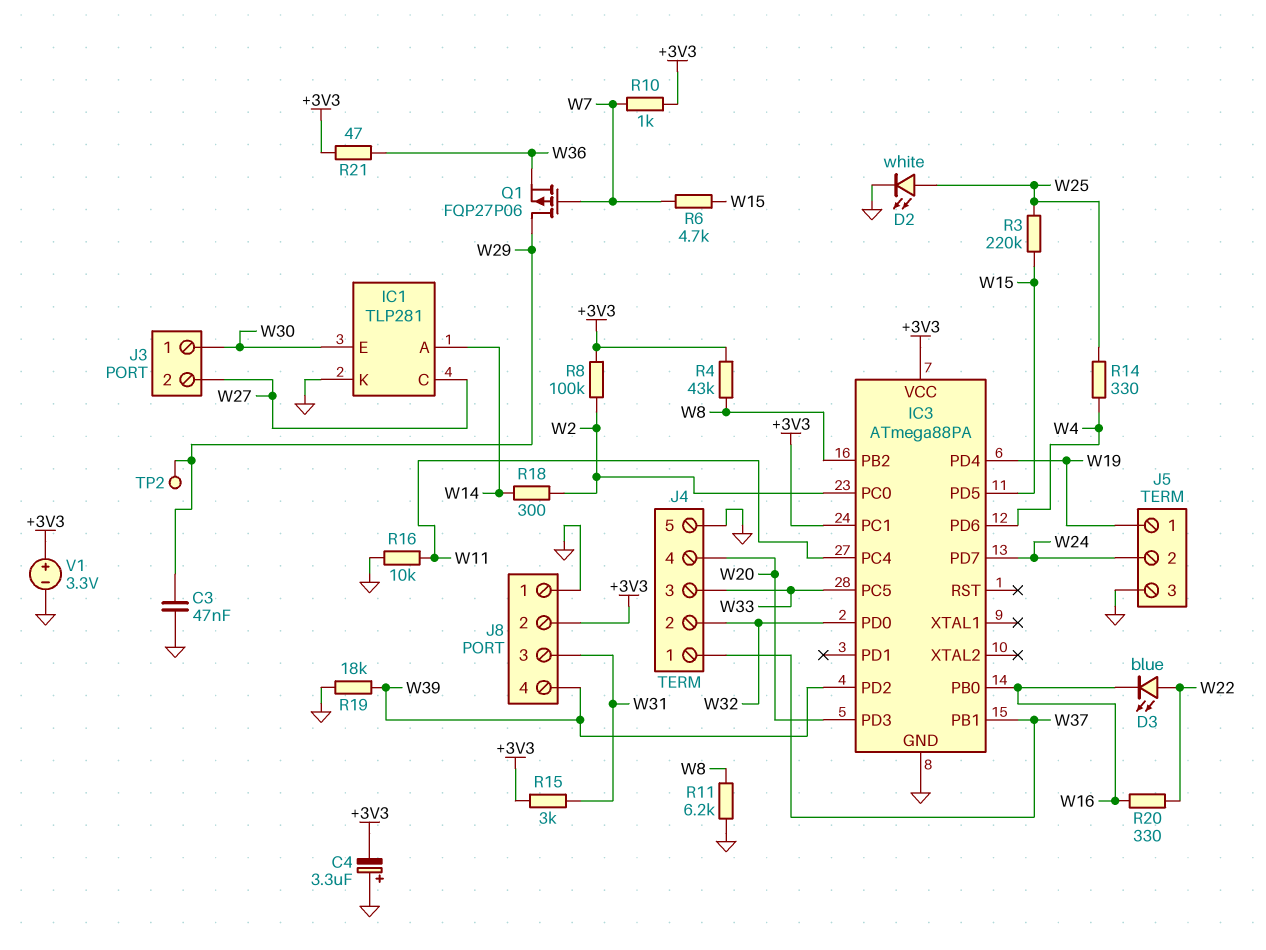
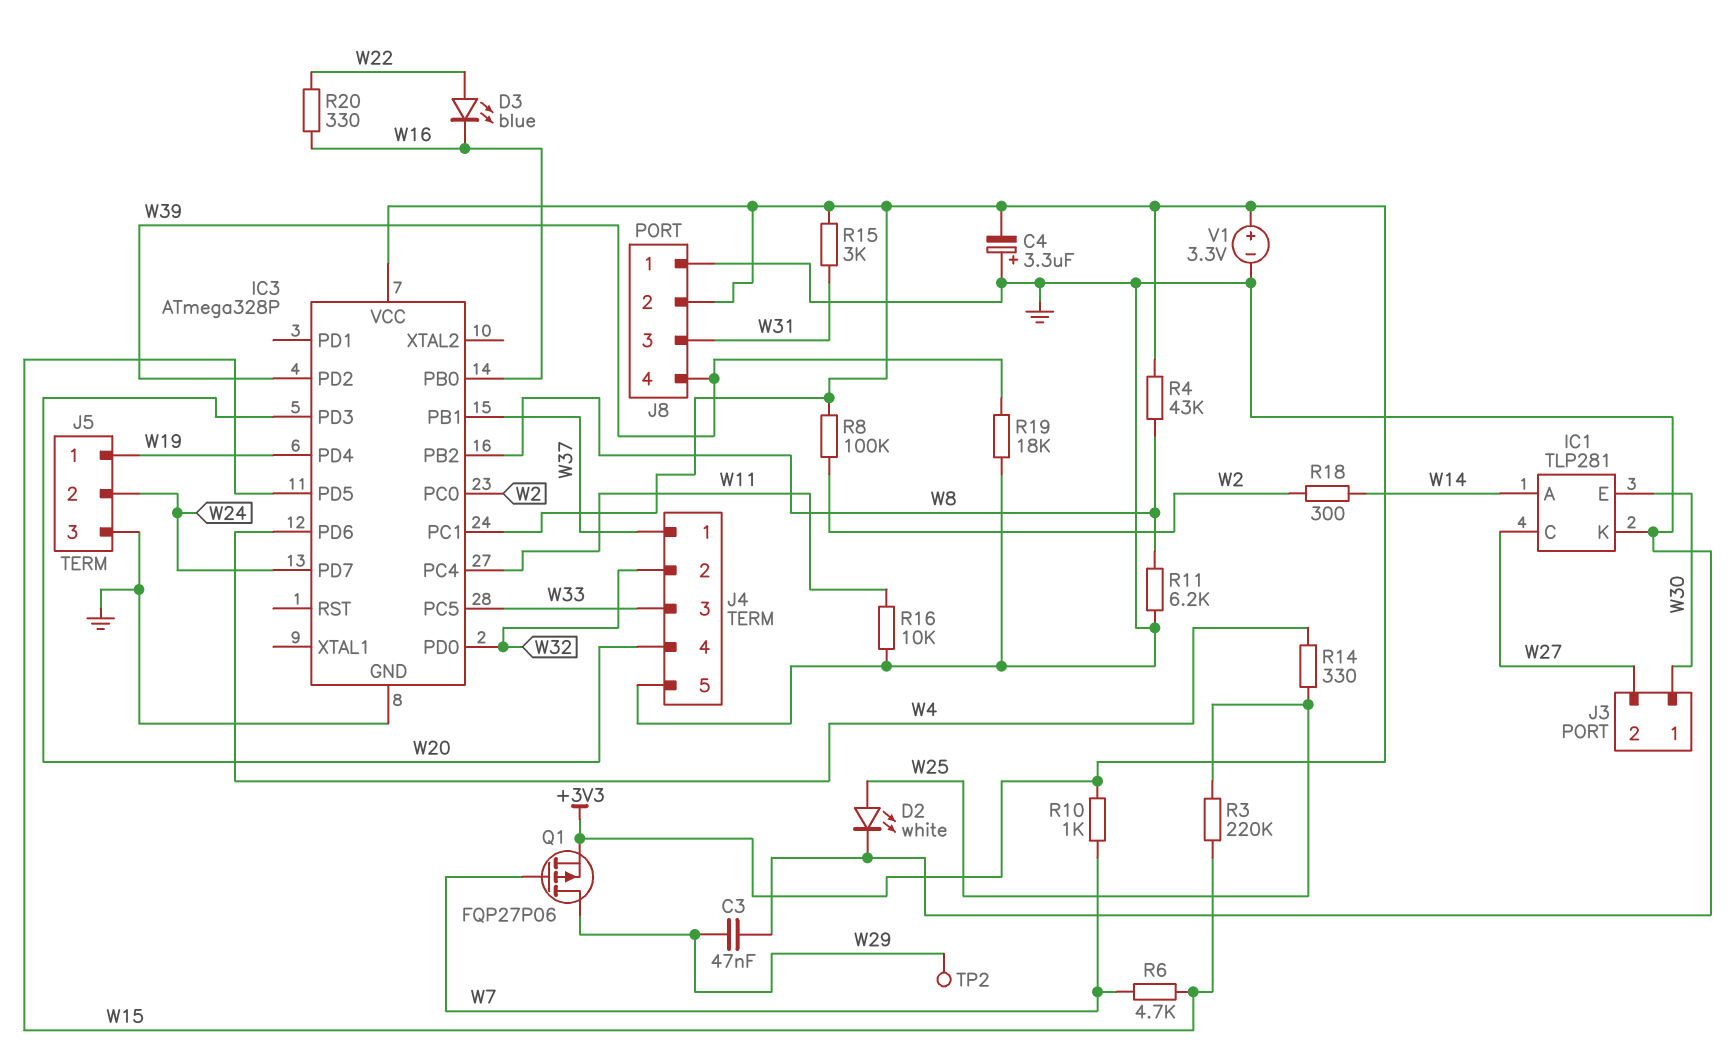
IC3: ATmega88PA -> ATmega328P
Q1: PMOS FQP27P06 (G W7, D W29, S W36) -> PMOS FQP27P06 (G W7, D W29, S +3V3)
R21: 47 (+3V3, W36) -> none

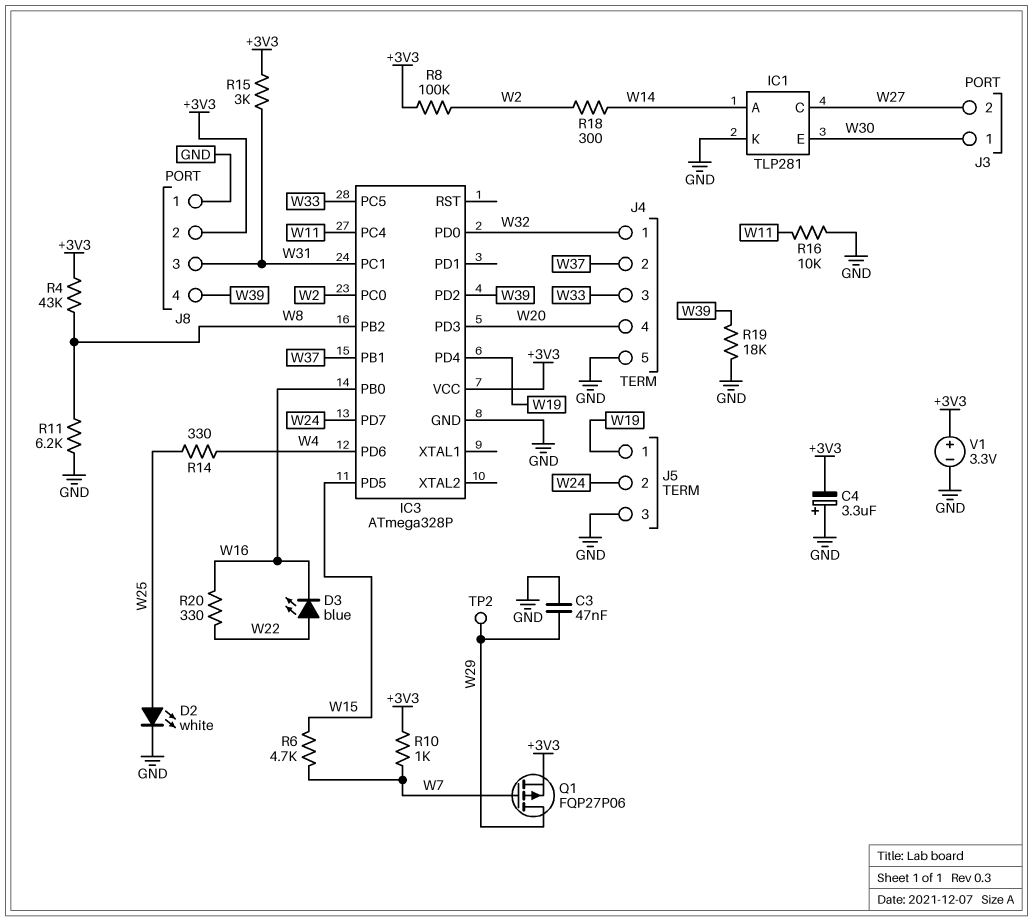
IC3 pin PC1: +3V3 -> W31
J4 pin 1: W37 -> W32
J4 pin 2: W32 -> W37
R3: 220k (W15, W25) -> none

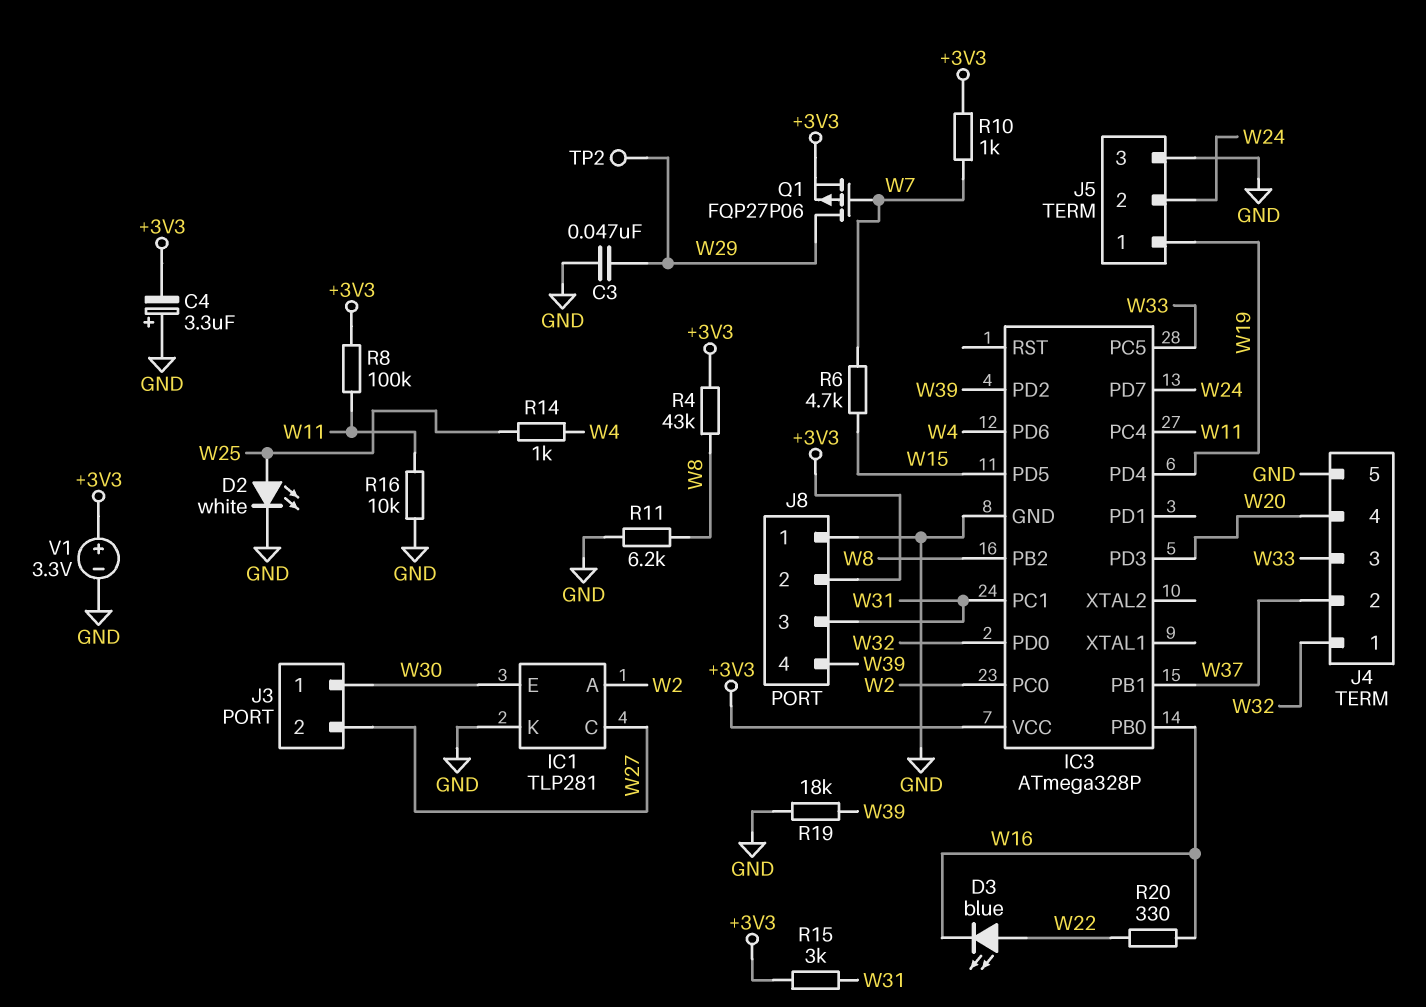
IC1 pin A: W14 -> W2
R8: 100k (+3V3, W2) -> 100k (+3V3, W11)
R14: 330 (W4, W25) -> 1k (W4, W25)
R18: 300 (W2, W14) -> none

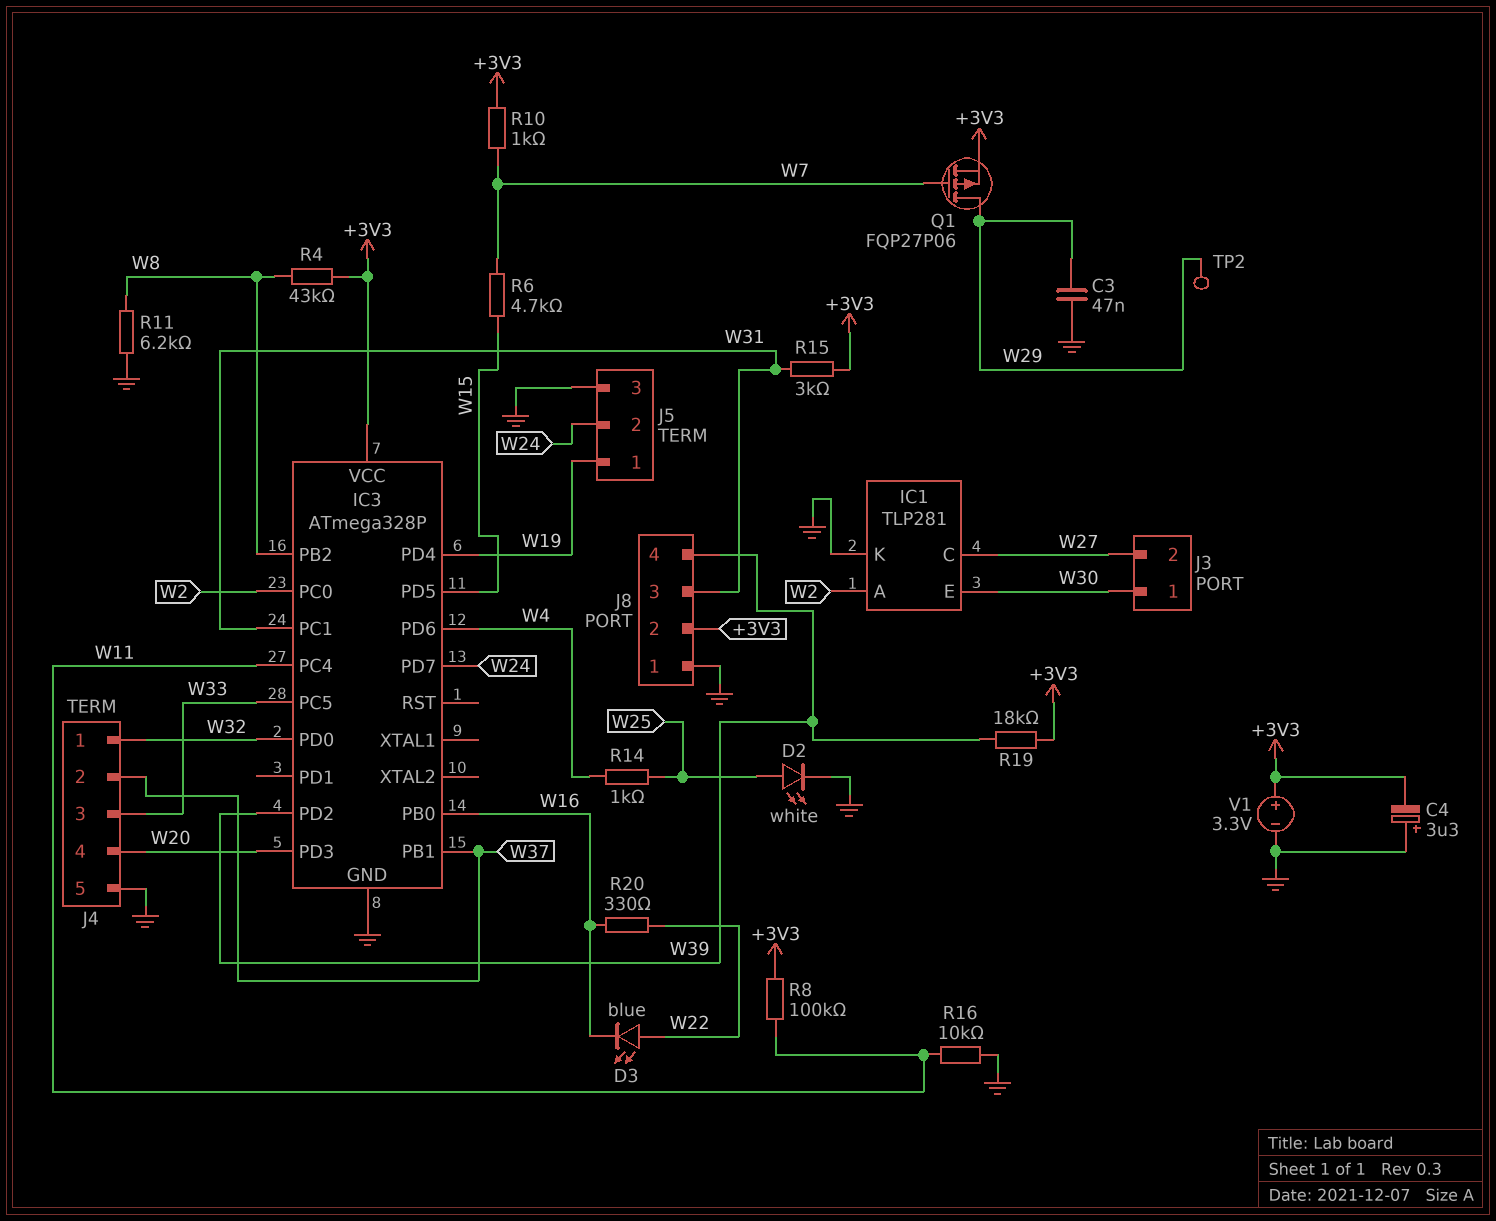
R19: 18k (GND, W39) -> 18k (+3V3, W39)

